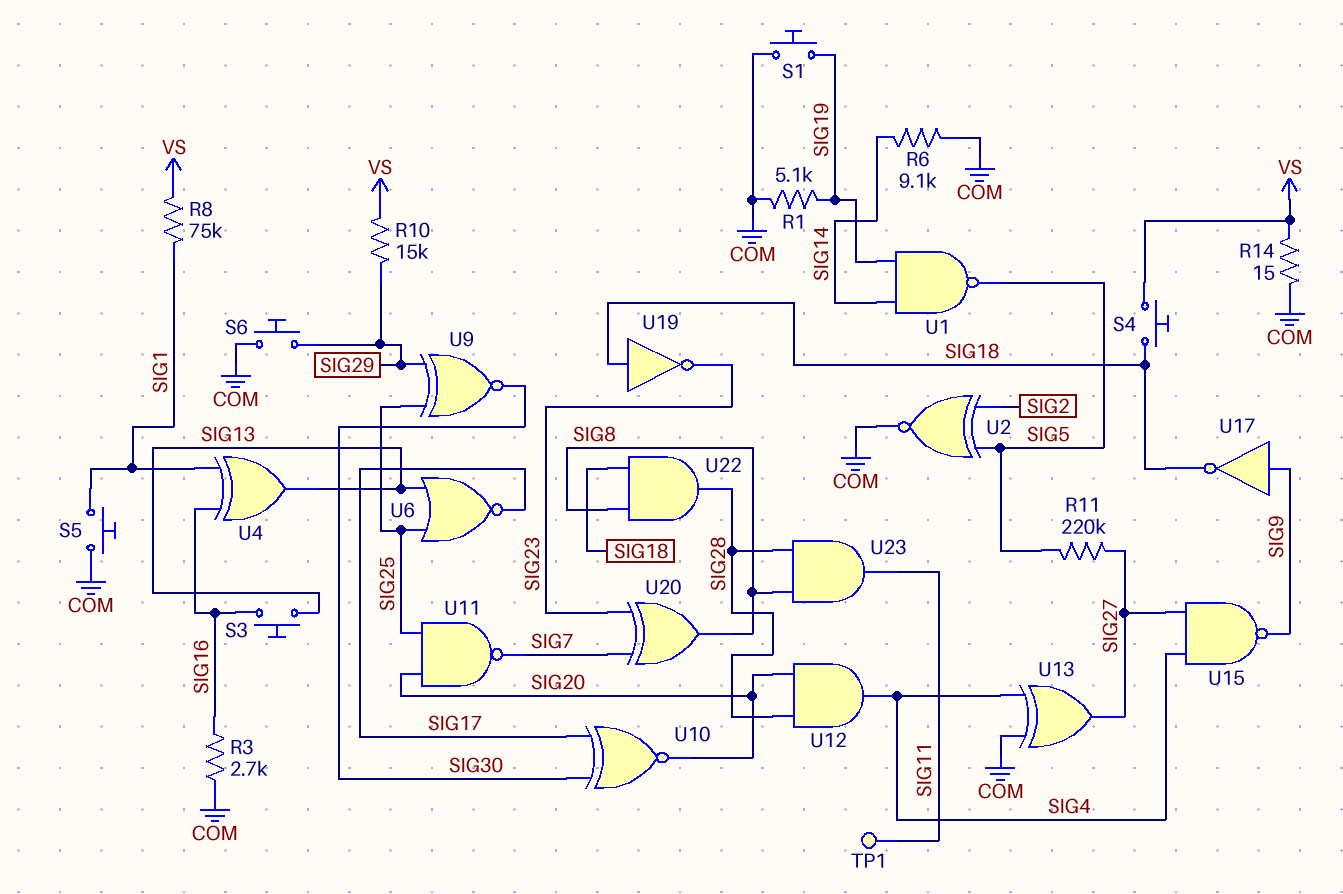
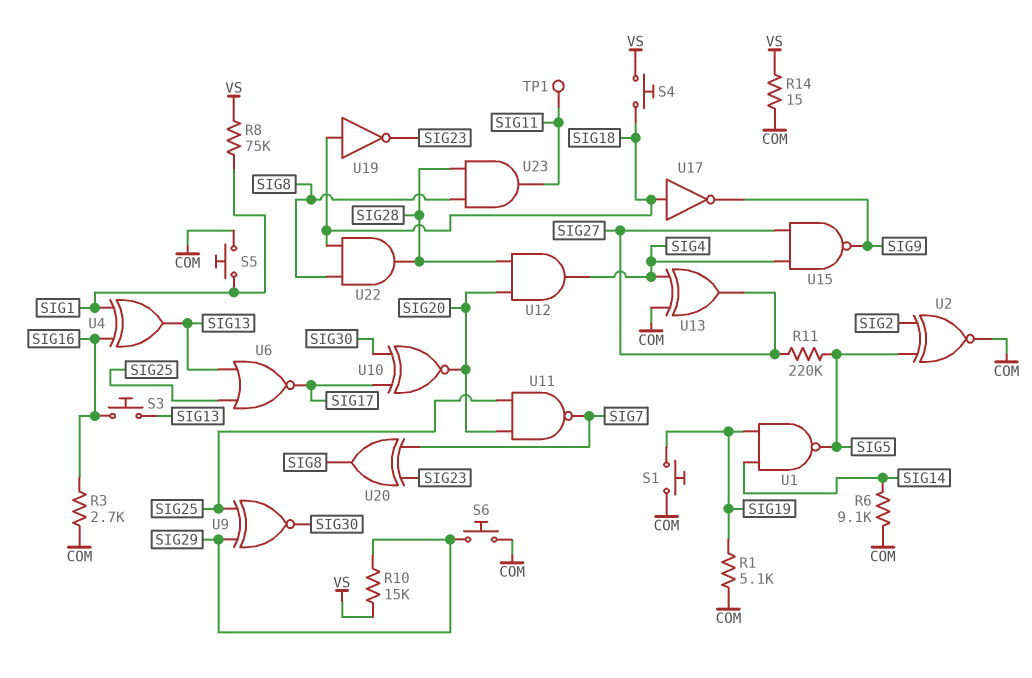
U17: NOT (in SIG9, out SIG18) -> NOT (in SIG18, out SIG9)

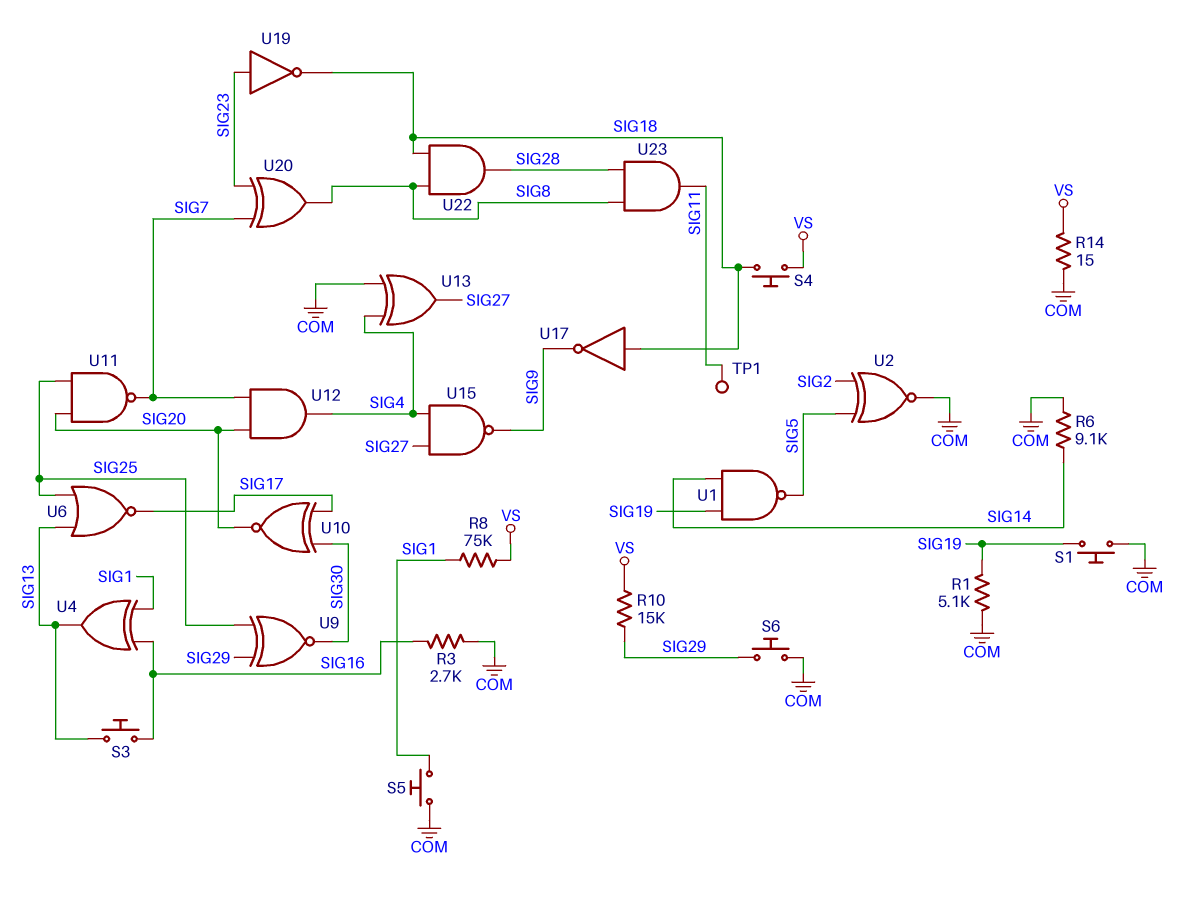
R11: 220k (SIG5, SIG27) -> none
U12: AND (in SIG20, in SIG28, out SIG4) -> AND (in SIG7, in SIG20, out SIG4)
U19: NOT (in SIG18, out SIG23) -> NOT (in SIG23, out SIG18)

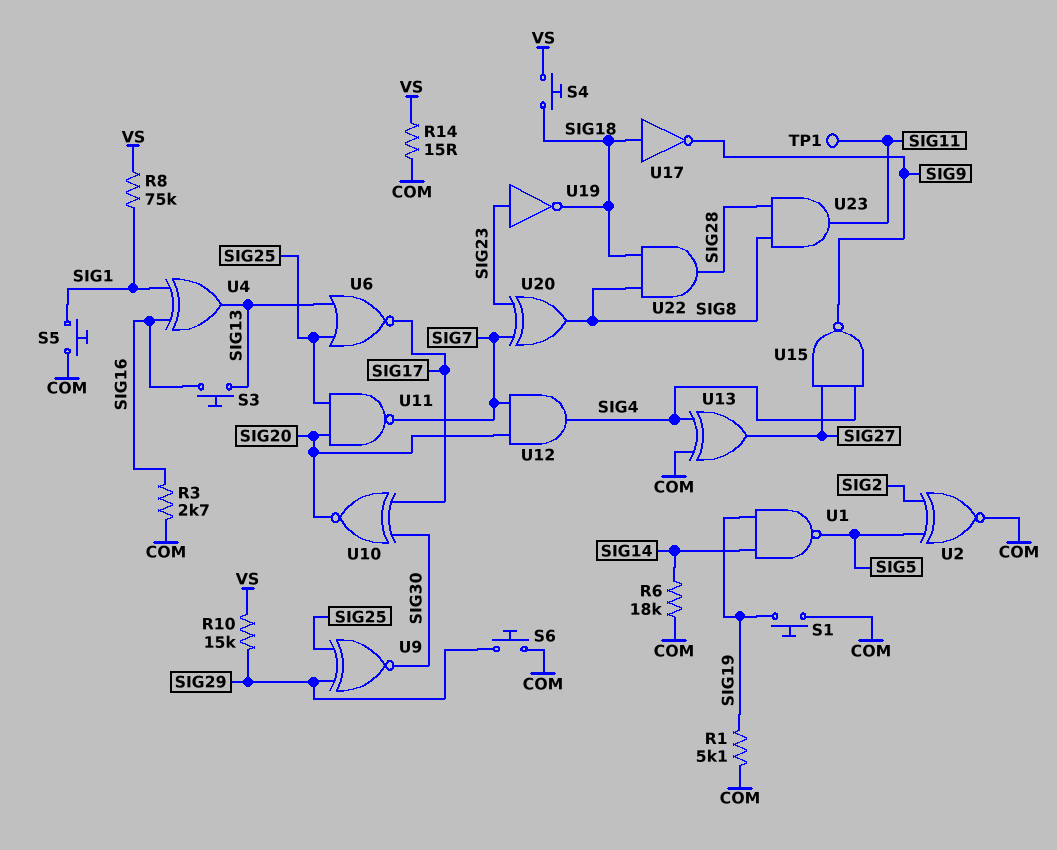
R6: 9.1k (COM, SIG14) -> 18k (COM, SIG14)

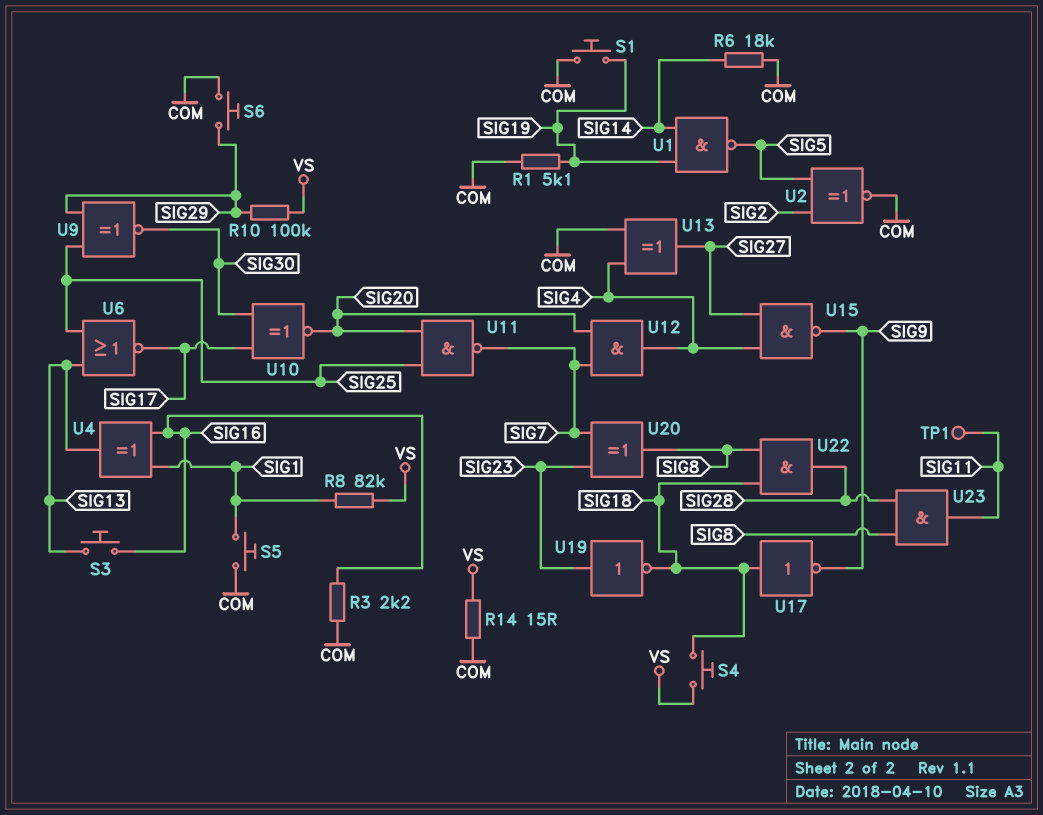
R3: 2.7k (COM, SIG16) -> 2.2k (COM, SIG16)
R8: 75k (SIG1, VS) -> 82k (SIG1, VS)
R10: 15k (SIG29, VS) -> 100k (SIG29, VS)

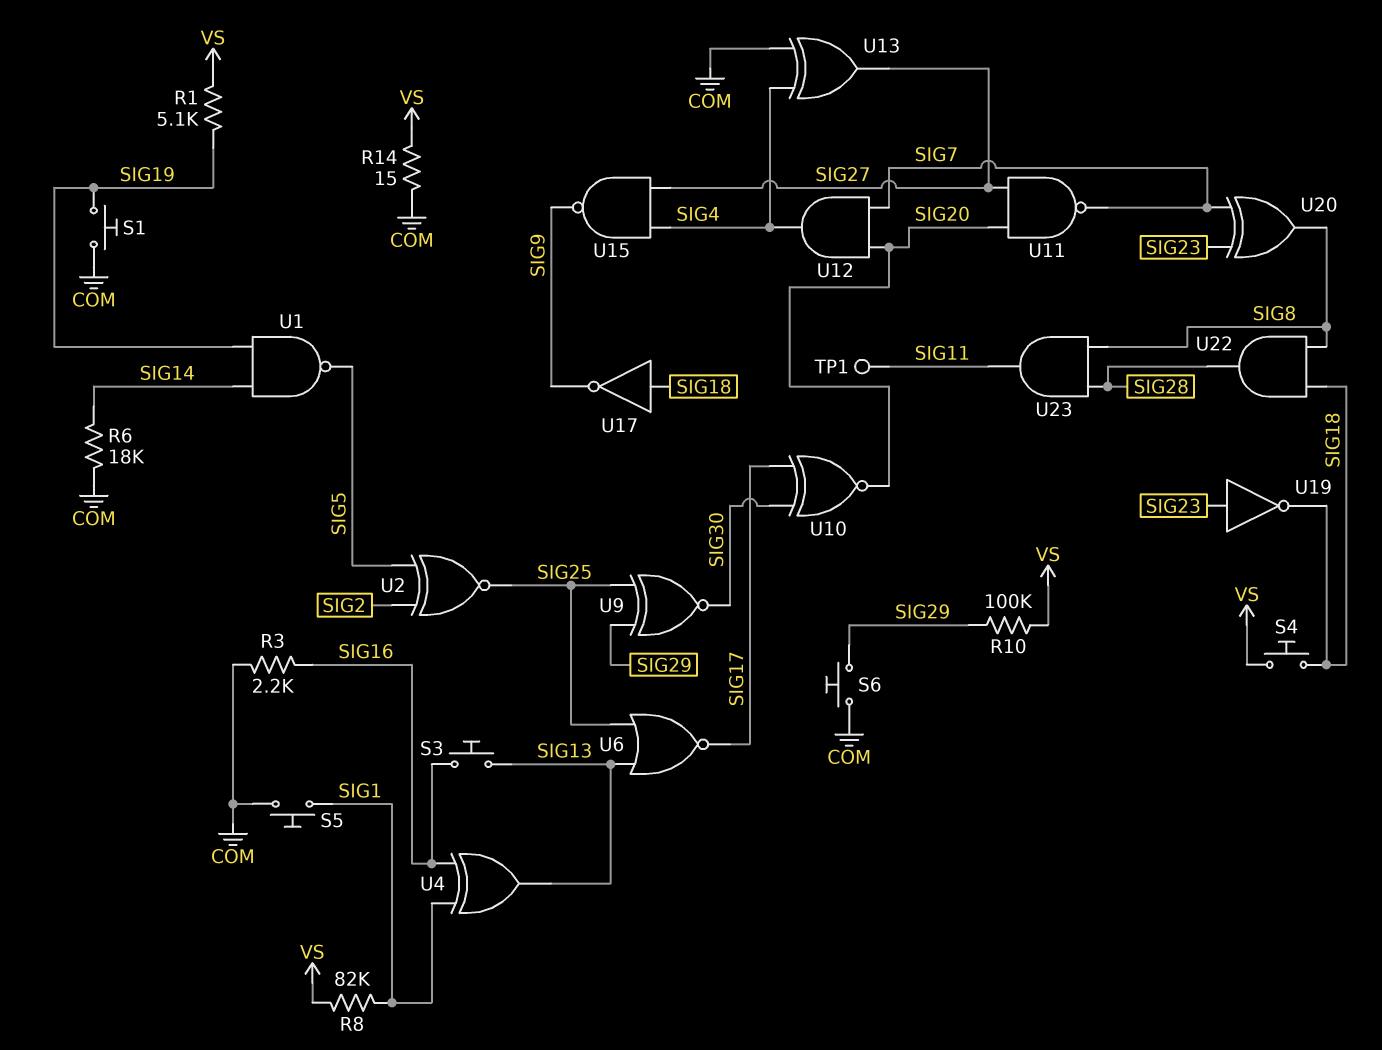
R1: 5.1k (COM, SIG19) -> 5.1k (SIG19, VS)
U2: XNOR (in SIG2, in SIG5, out COM) -> XNOR (in SIG2, in SIG5, out SIG25)
U11: NAND (in SIG20, in SIG25, out SIG7) -> NAND (in SIG20, in SIG27, out SIG7)

